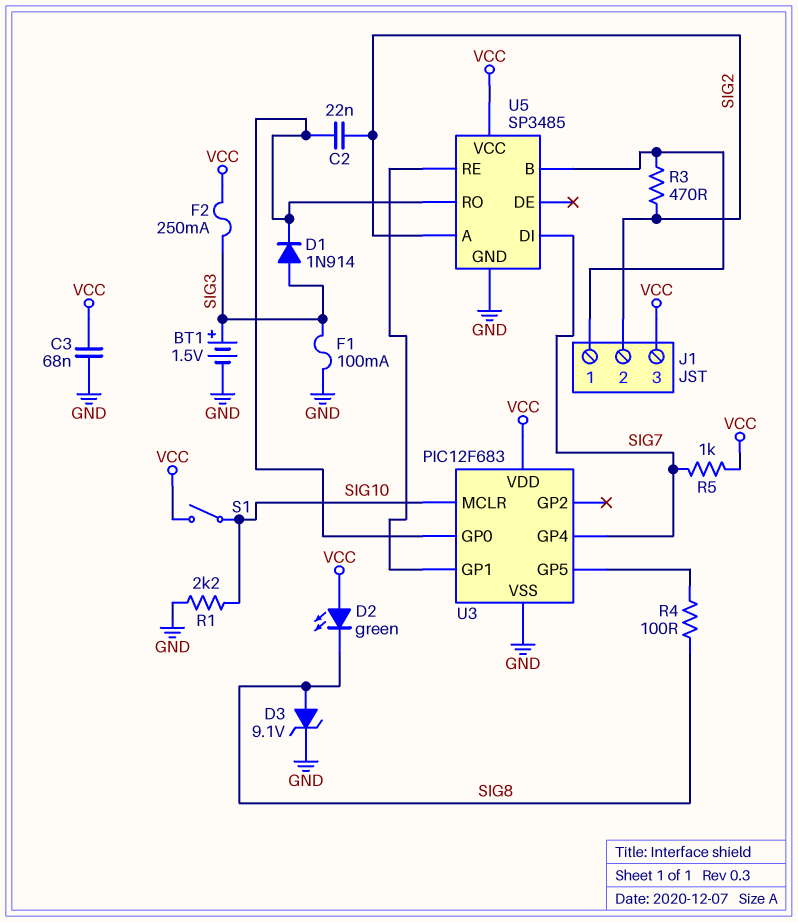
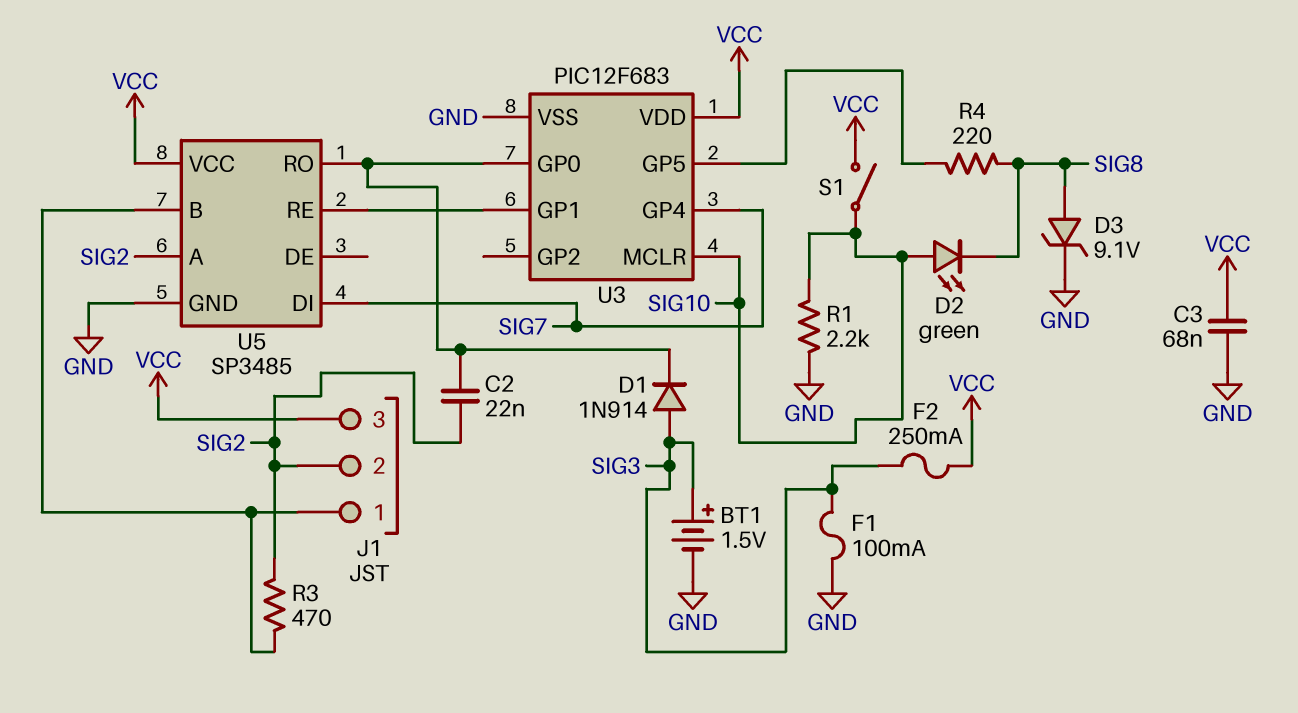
D2: LED green (A VCC, K SIG8) -> LED green (A SIG10, K SIG8)
R4: 100 (SIG8, U3/GP5) -> 220 (SIG8, U3/GP5)
R5: 1k (SIG7, VCC) -> none

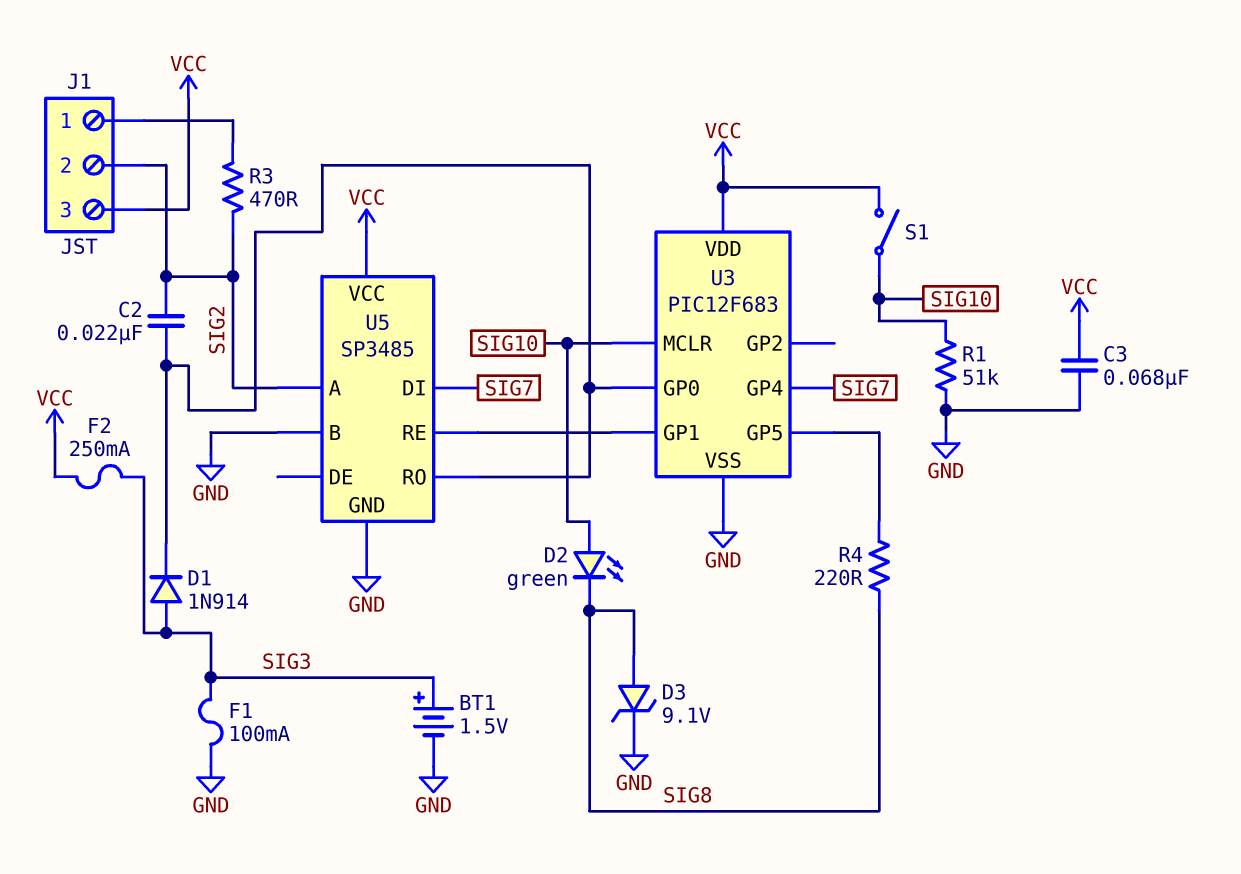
R1: 2.2k (GND, SIG10) -> 51k (GND, SIG10)
U5 pin B: J1/1 -> GND

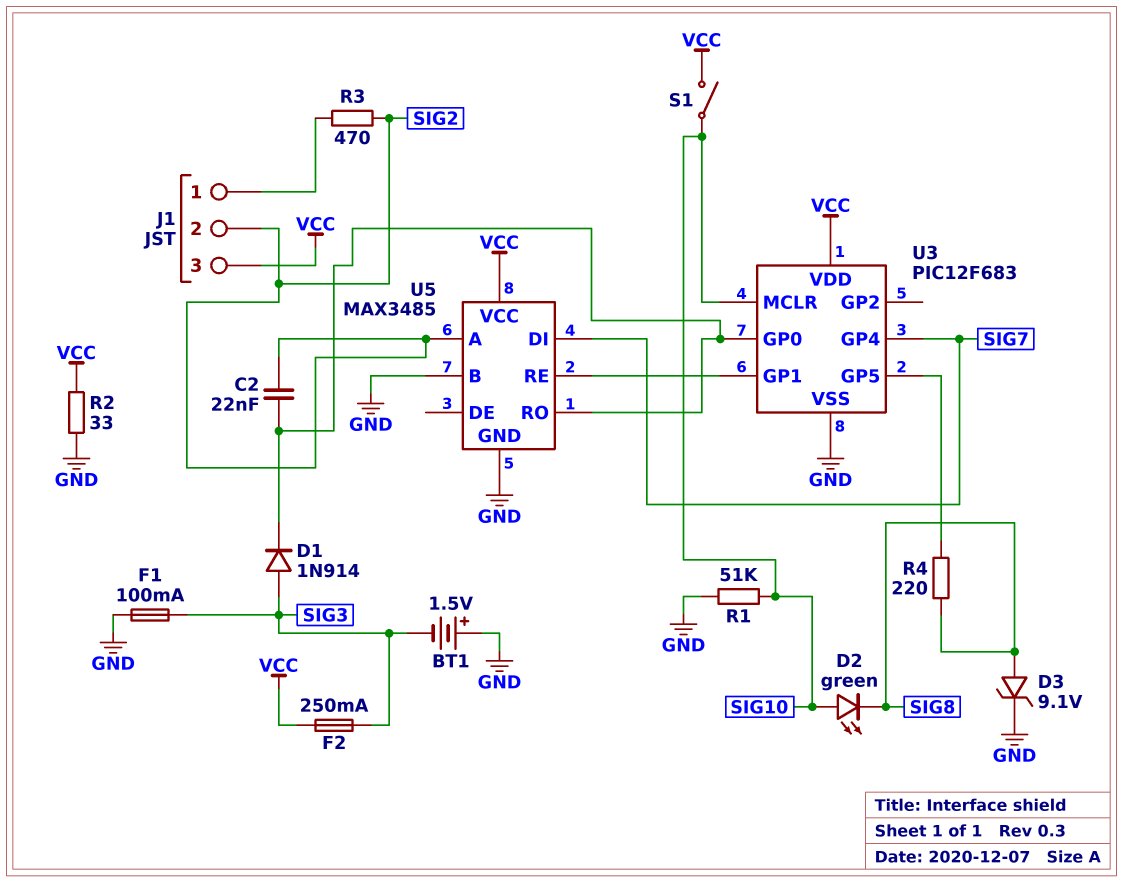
BT1: 1.5V (plus SIG3, minus GND) -> 1.5V (plus GND, minus SIG3)
C3: 68nF (GND, VCC) -> none
R2: none -> 33 (GND, VCC)
U5: SP3485 -> MAX3485

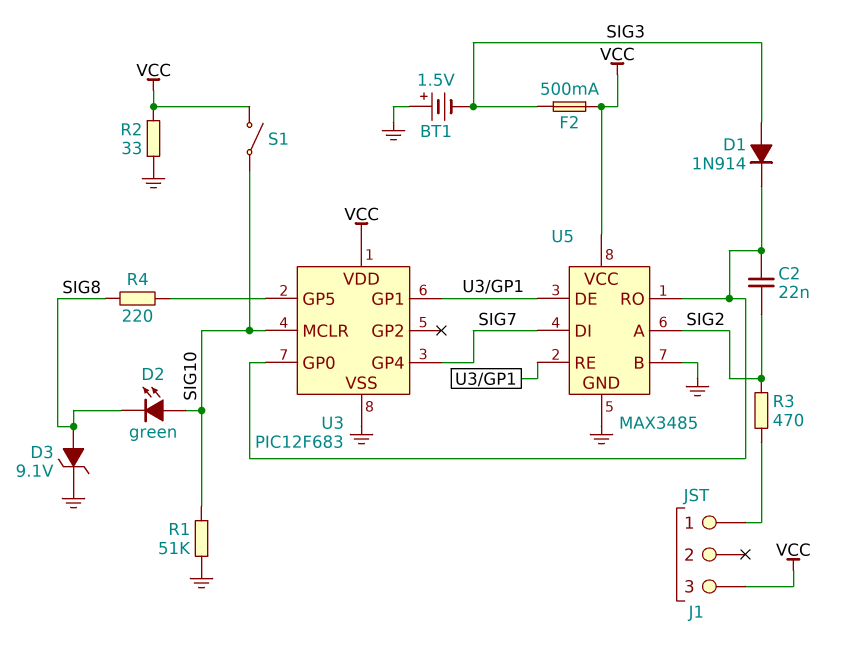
F1: 100mA (GND, SIG3) -> none
F2: 250mA (SIG3, VCC) -> 500mA (SIG3, VCC)
J1 pin 2: SIG2 -> none
U5 pin DE: none -> U3/GP1

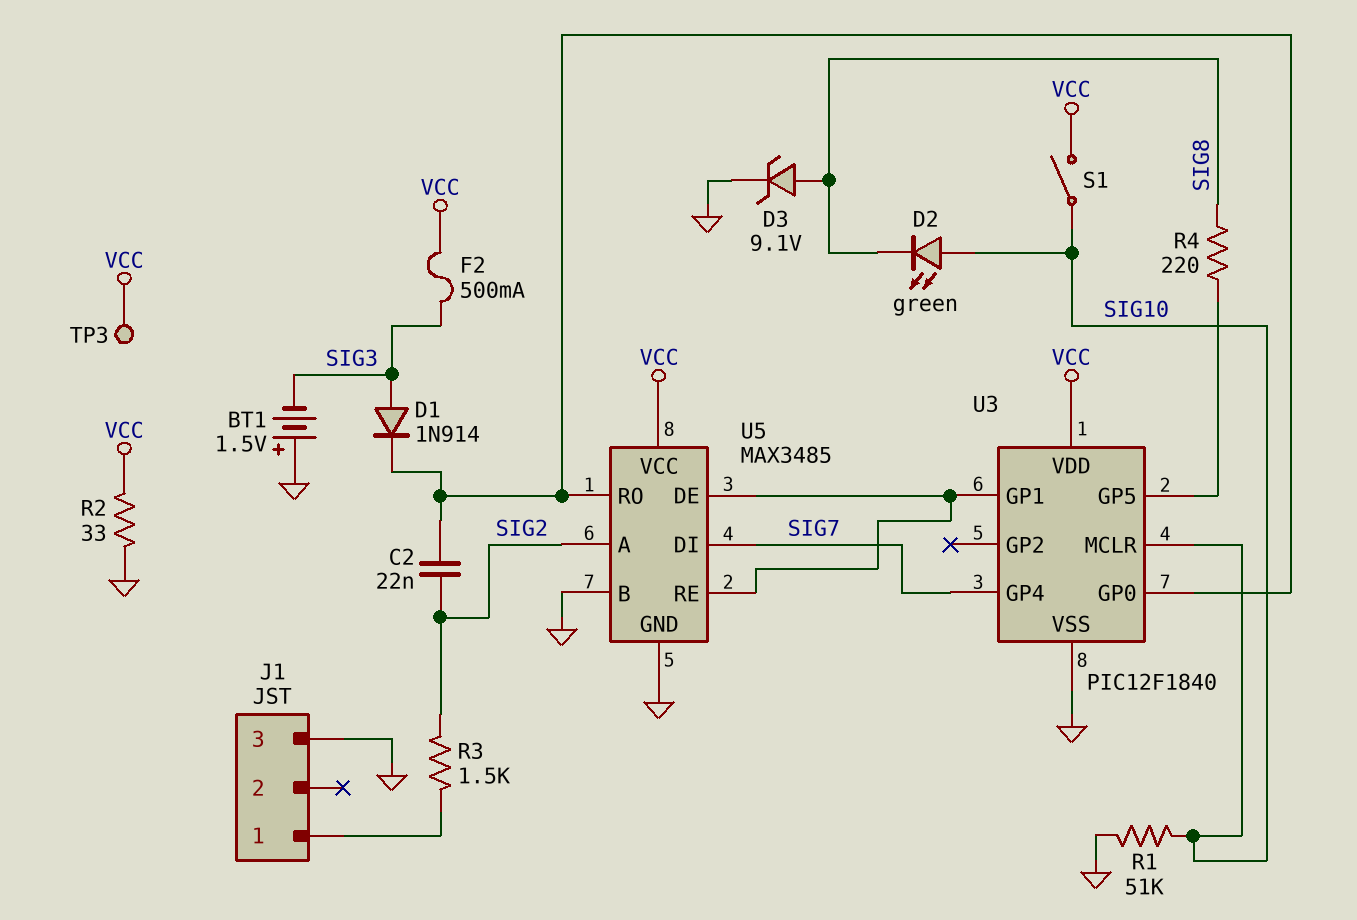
J1 pin 3: VCC -> GND
R3: 470 (J1/1, SIG2) -> 1.5k (J1/1, SIG2)
TP3: none -> test point (VCC)
U3: PIC12F683 -> PIC12F1840

